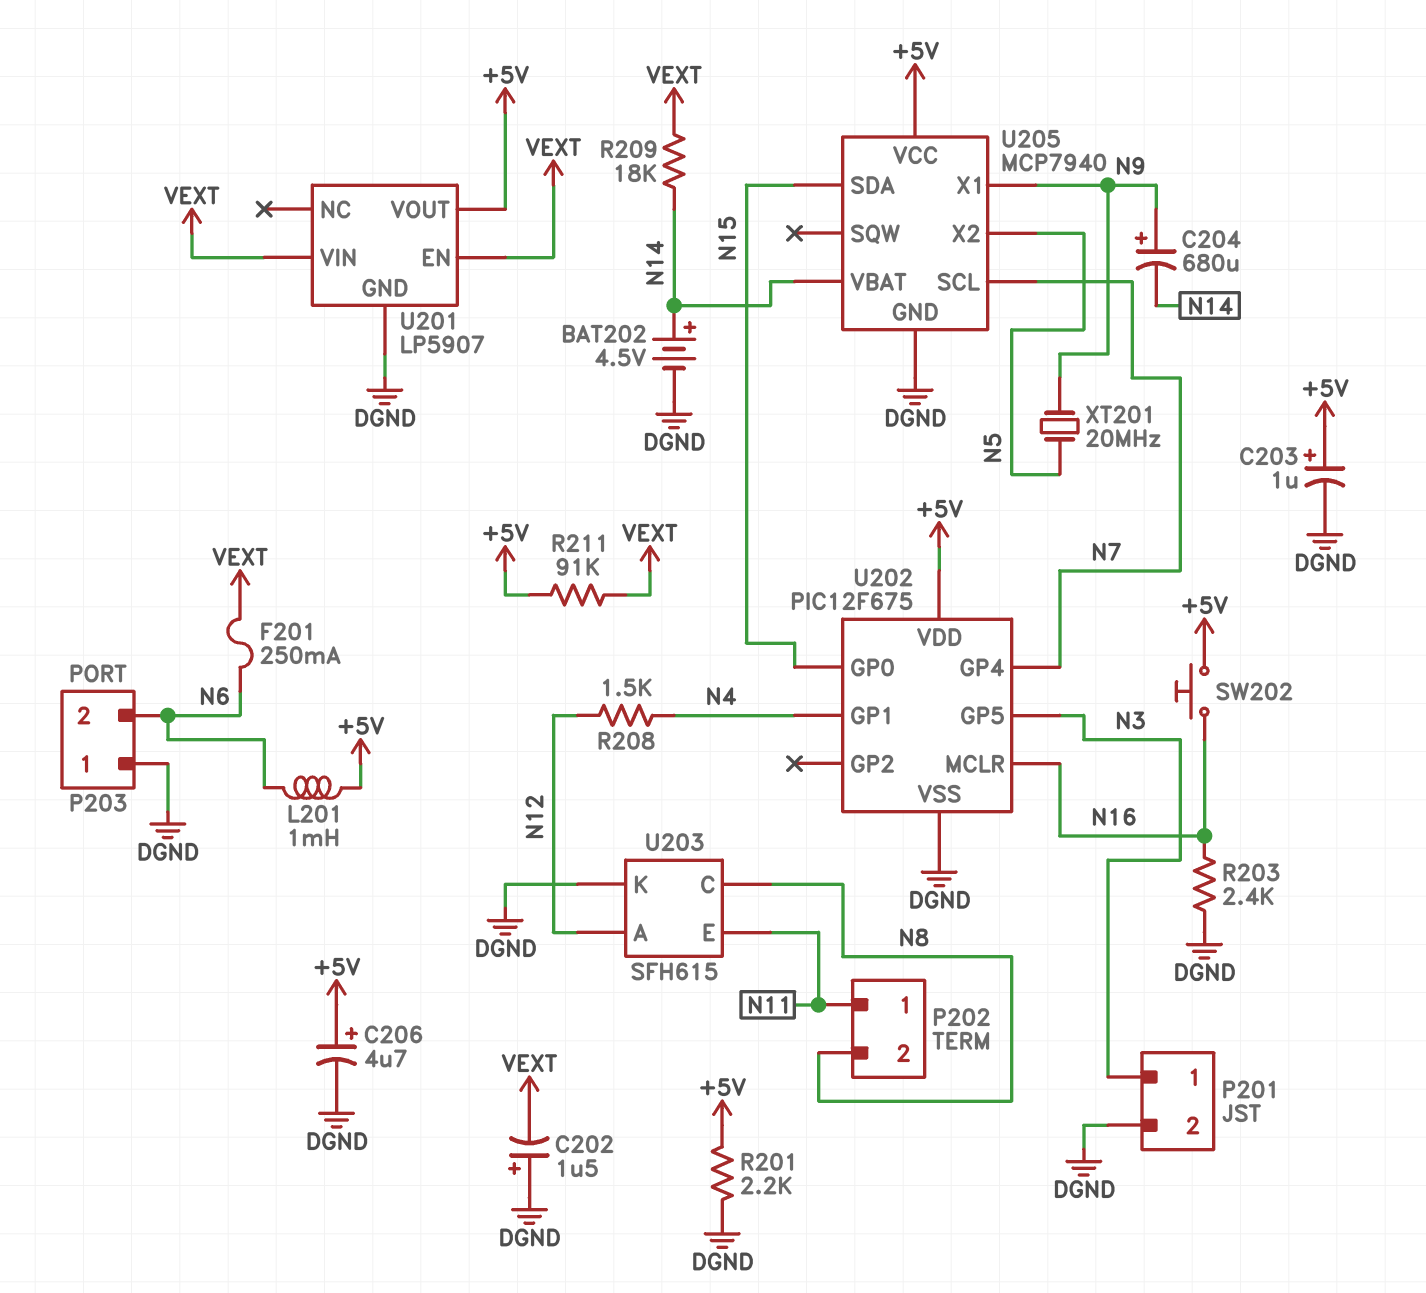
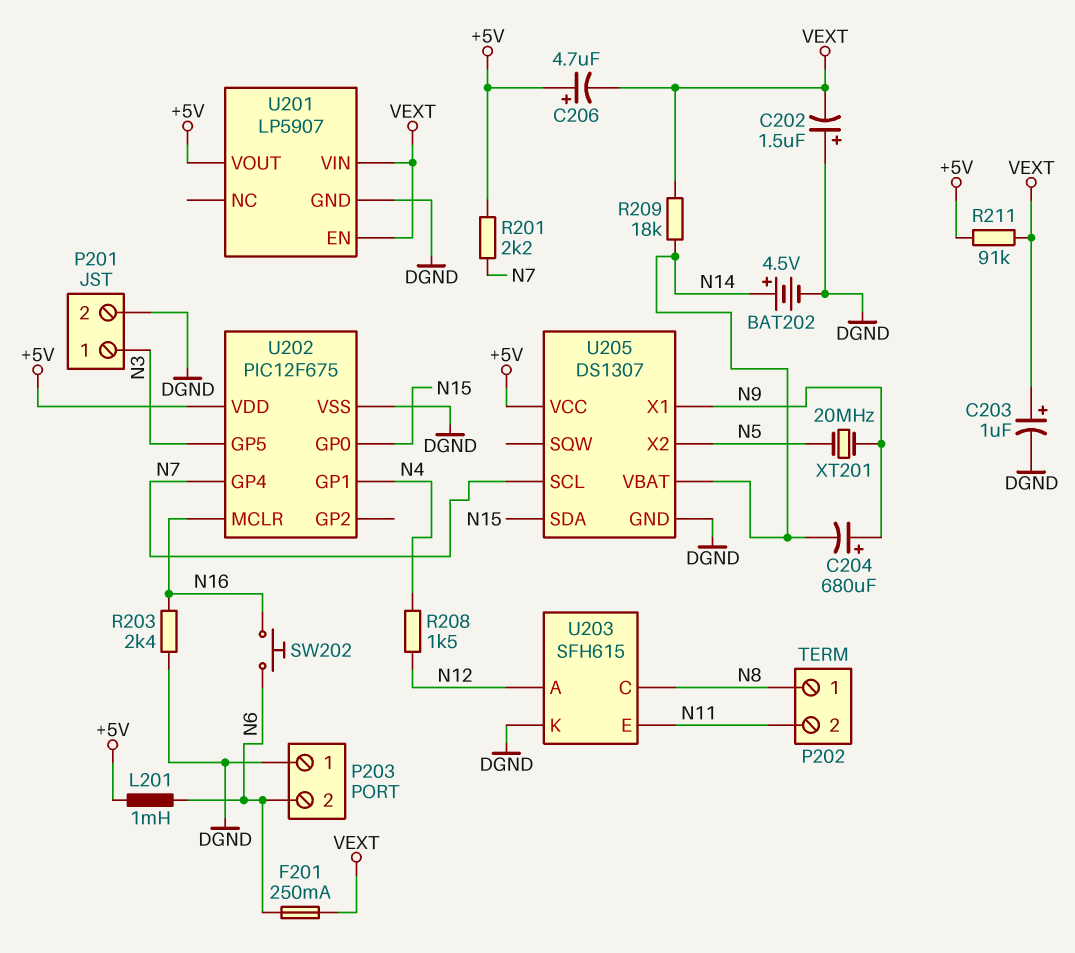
C203: 1uF (plus +5V, minus DGND) -> 1uF (plus VEXT, minus DGND)
C206: 4.7uF (plus +5V, minus DGND) -> 4.7uF (plus +5V, minus VEXT)
P202 pin 1: N11 -> N8
P202 pin 2: N8 -> N11
R201: 2.2k (+5V, DGND) -> 2.2k (+5V, N7)
SW202: button (+5V, N16) -> button (N6, N16)
U205: MCP7940 -> DS1307

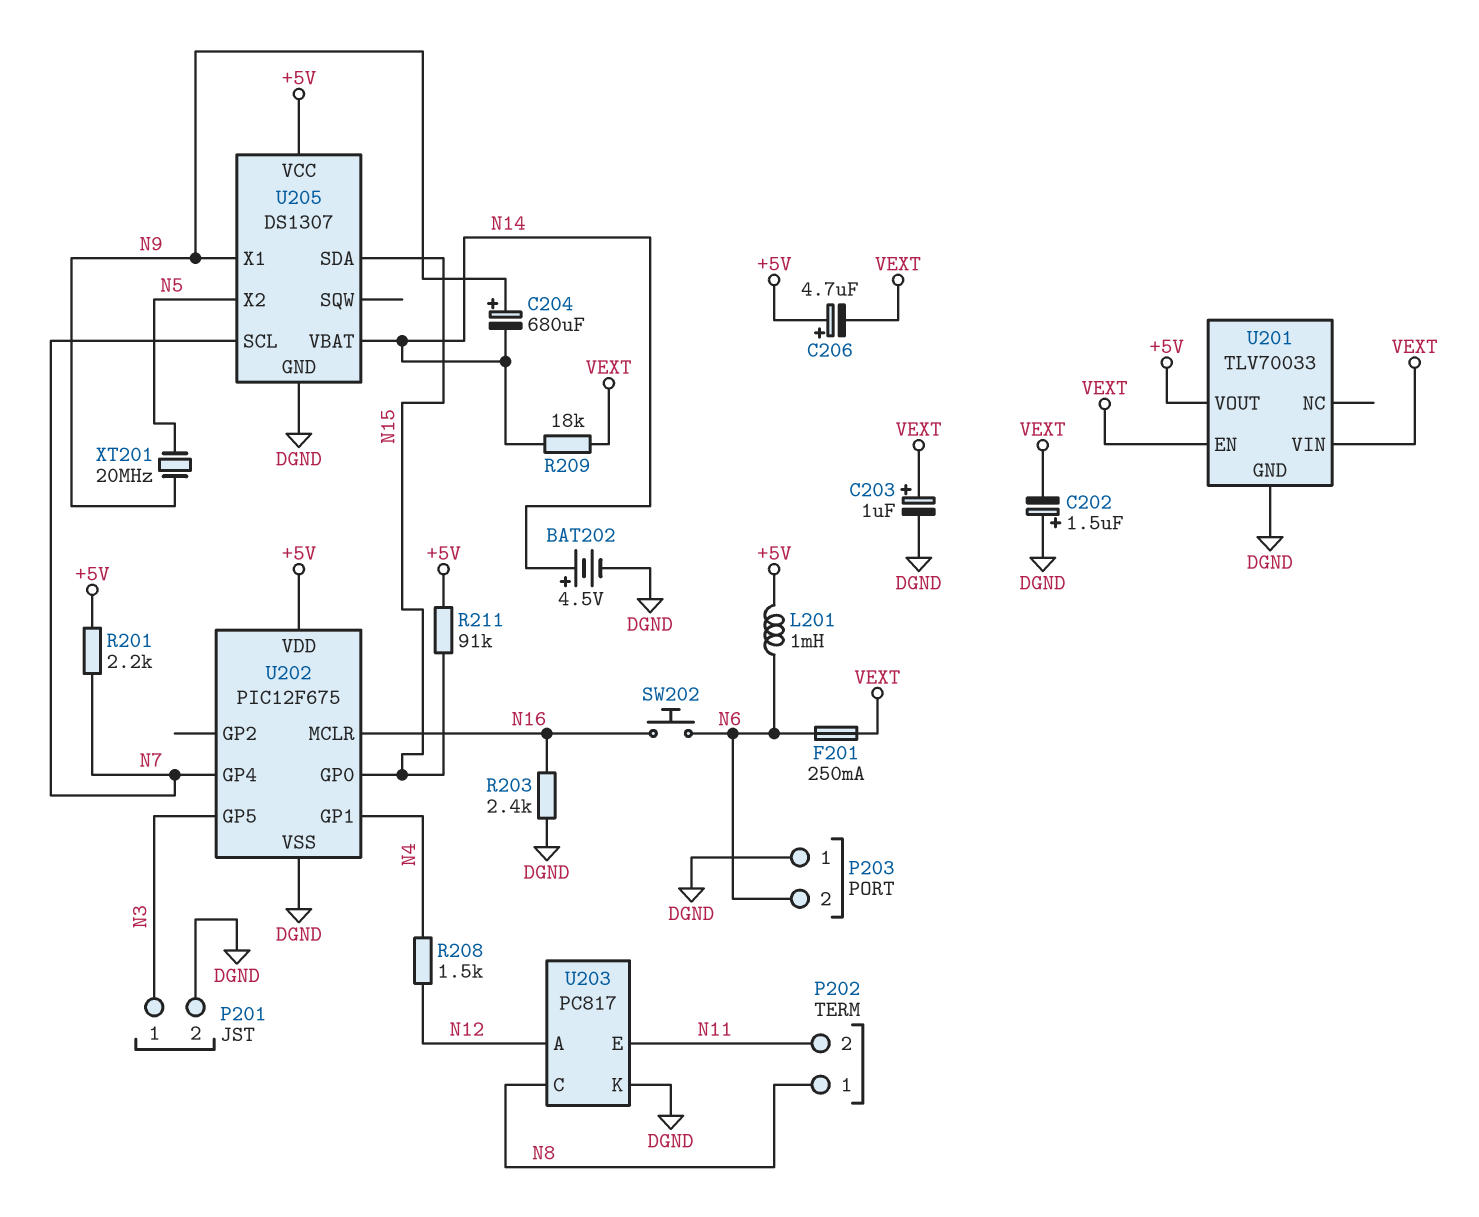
R211: 91k (+5V, VEXT) -> 91k (+5V, N15)
U201: LP5907 -> TLV70033
U203: SFH615 -> PC817

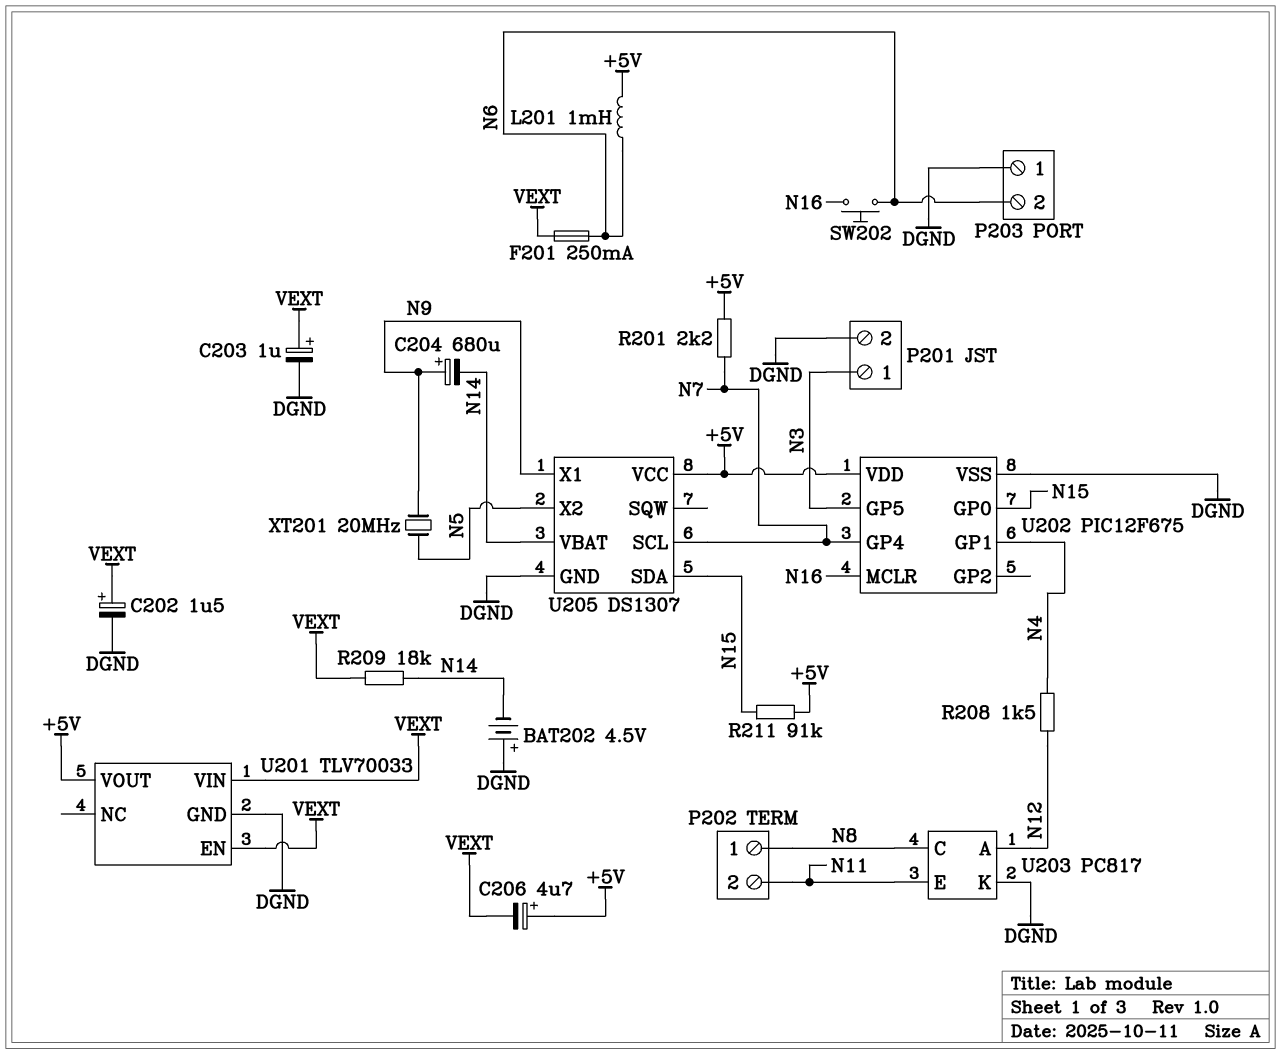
BAT202: 4.5V (plus N14, minus DGND) -> 4.5V (plus DGND, minus N14)
C202: 1.5uF (plus DGND, minus VEXT) -> 1.5uF (plus VEXT, minus DGND)
R203: 2.4k (DGND, N16) -> none

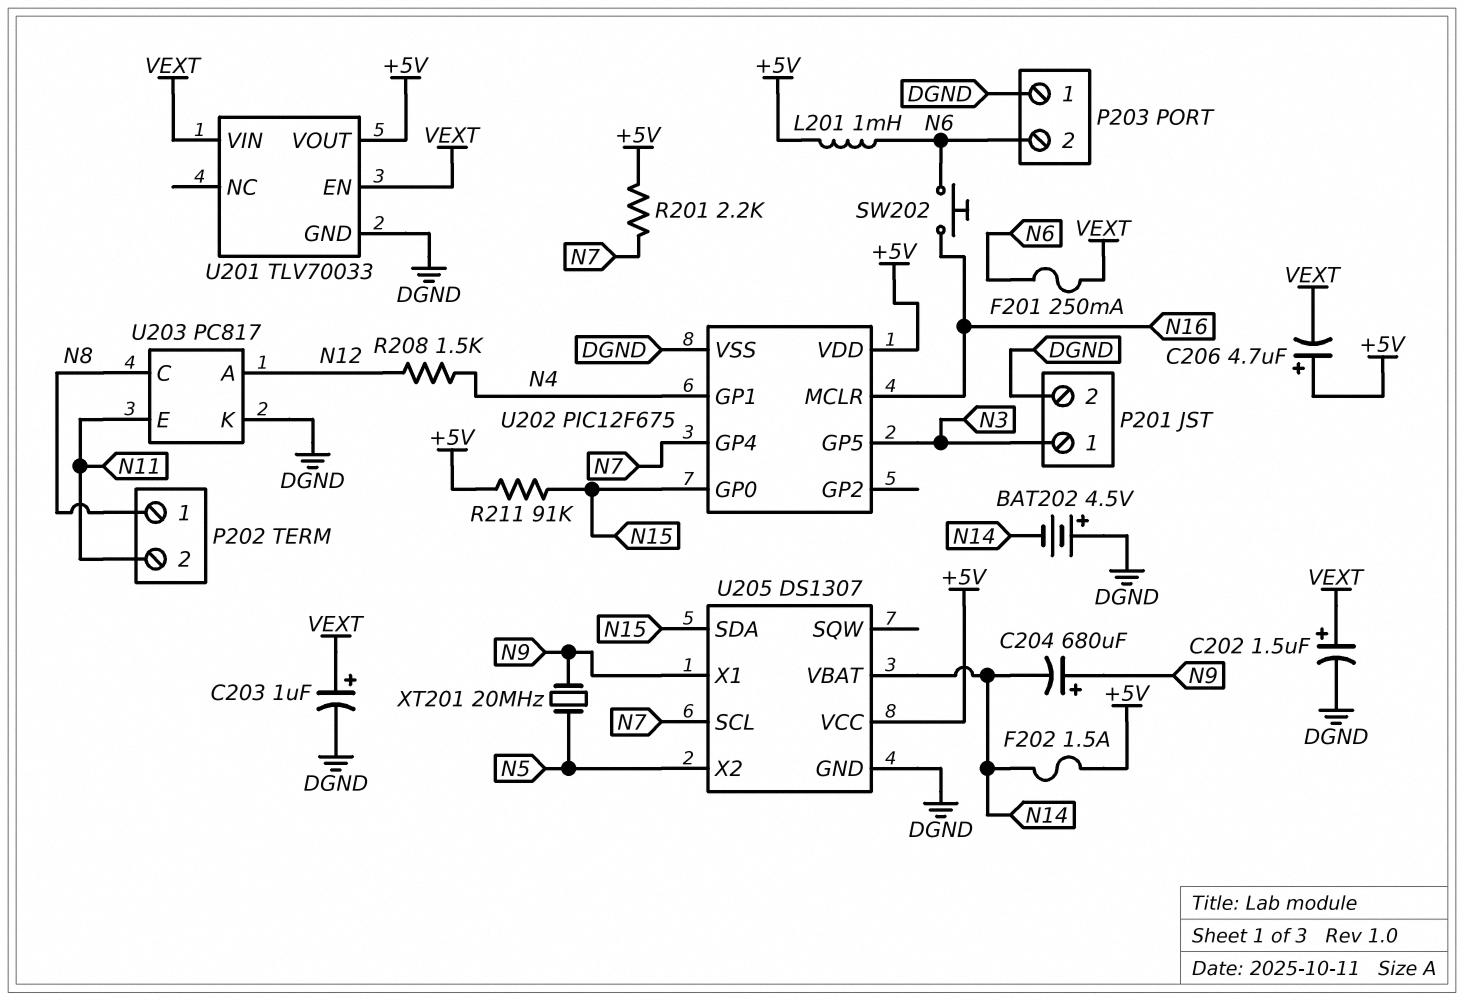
F202: none -> 1.5A (+5V, N14)
R209: 18k (N14, VEXT) -> none

